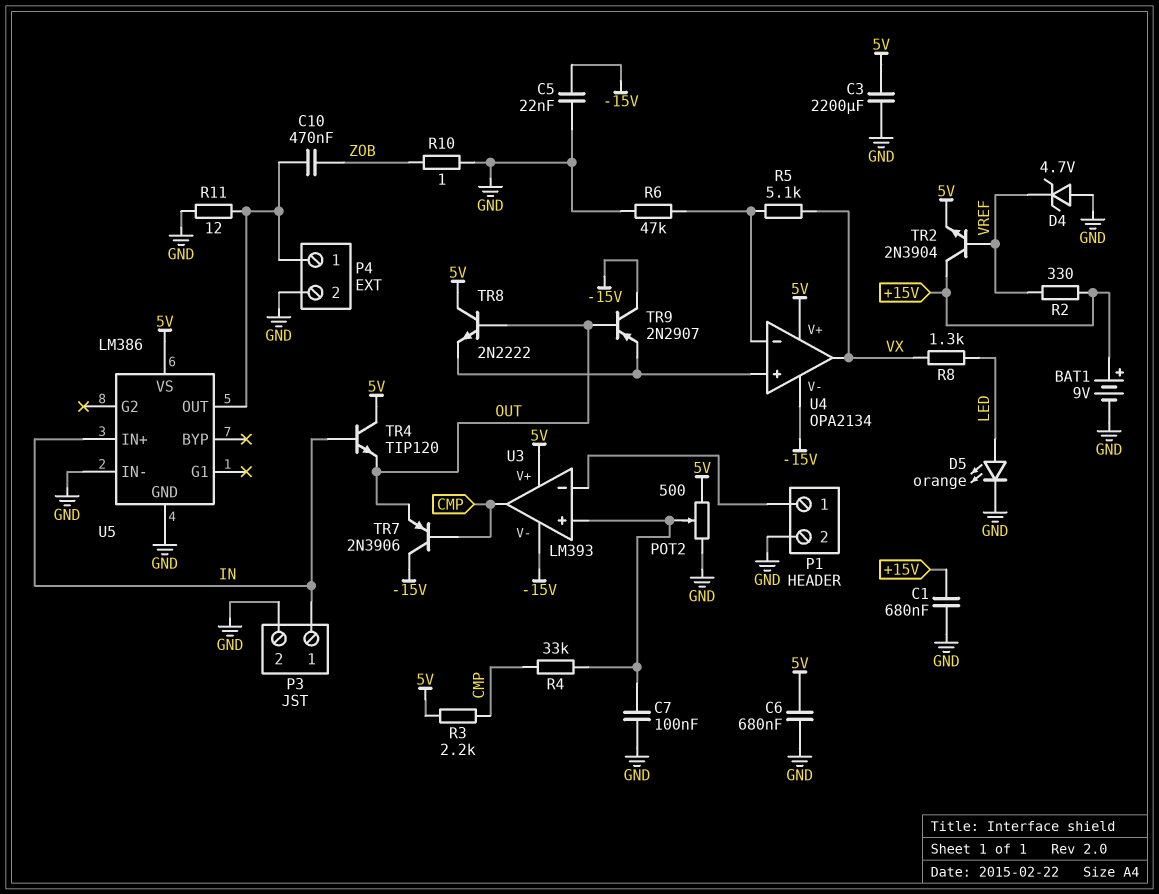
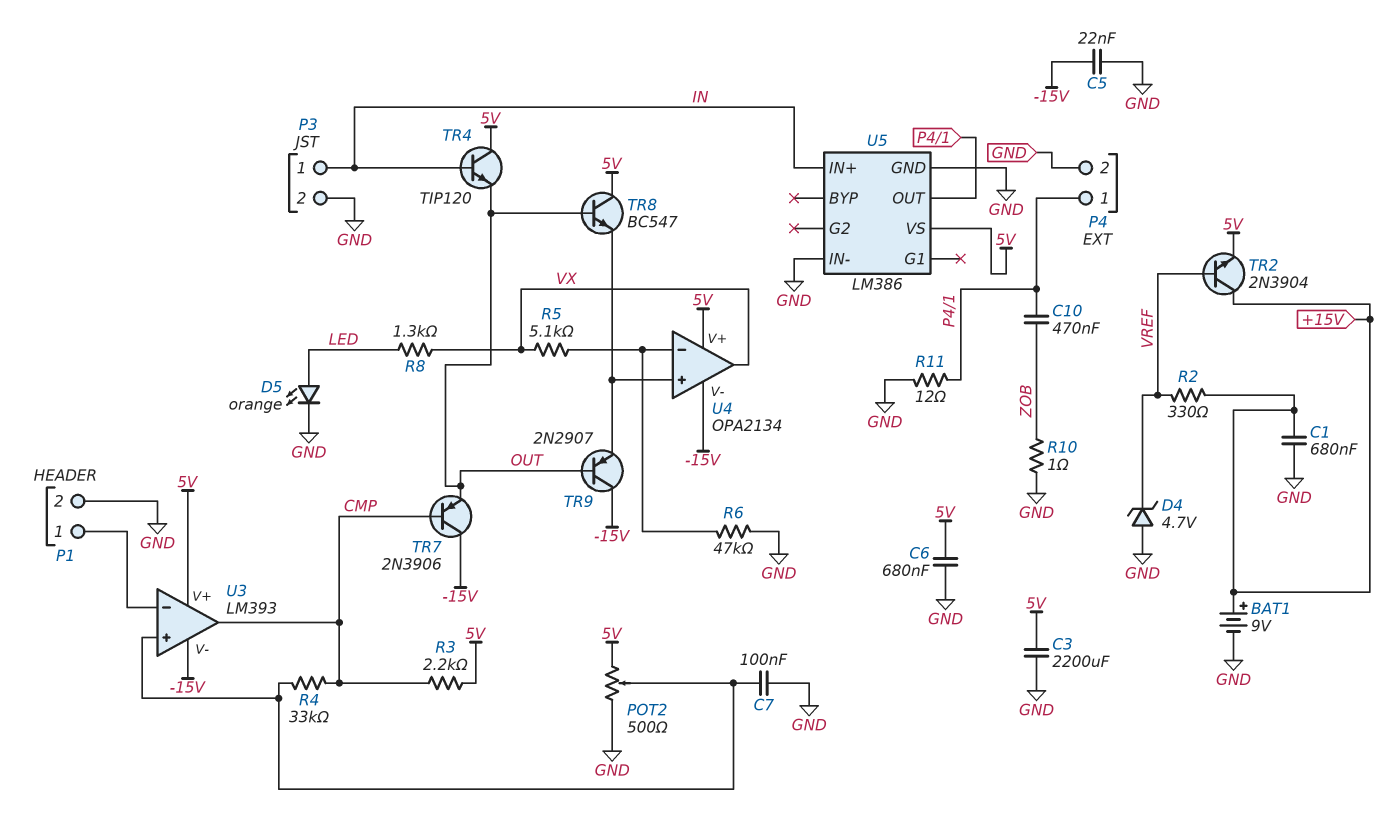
TR8: NPN 2N2222 (B OUT, C 5V, E U4/in+) -> NPN BC547 (B OUT, C 5V, E U4/in+)

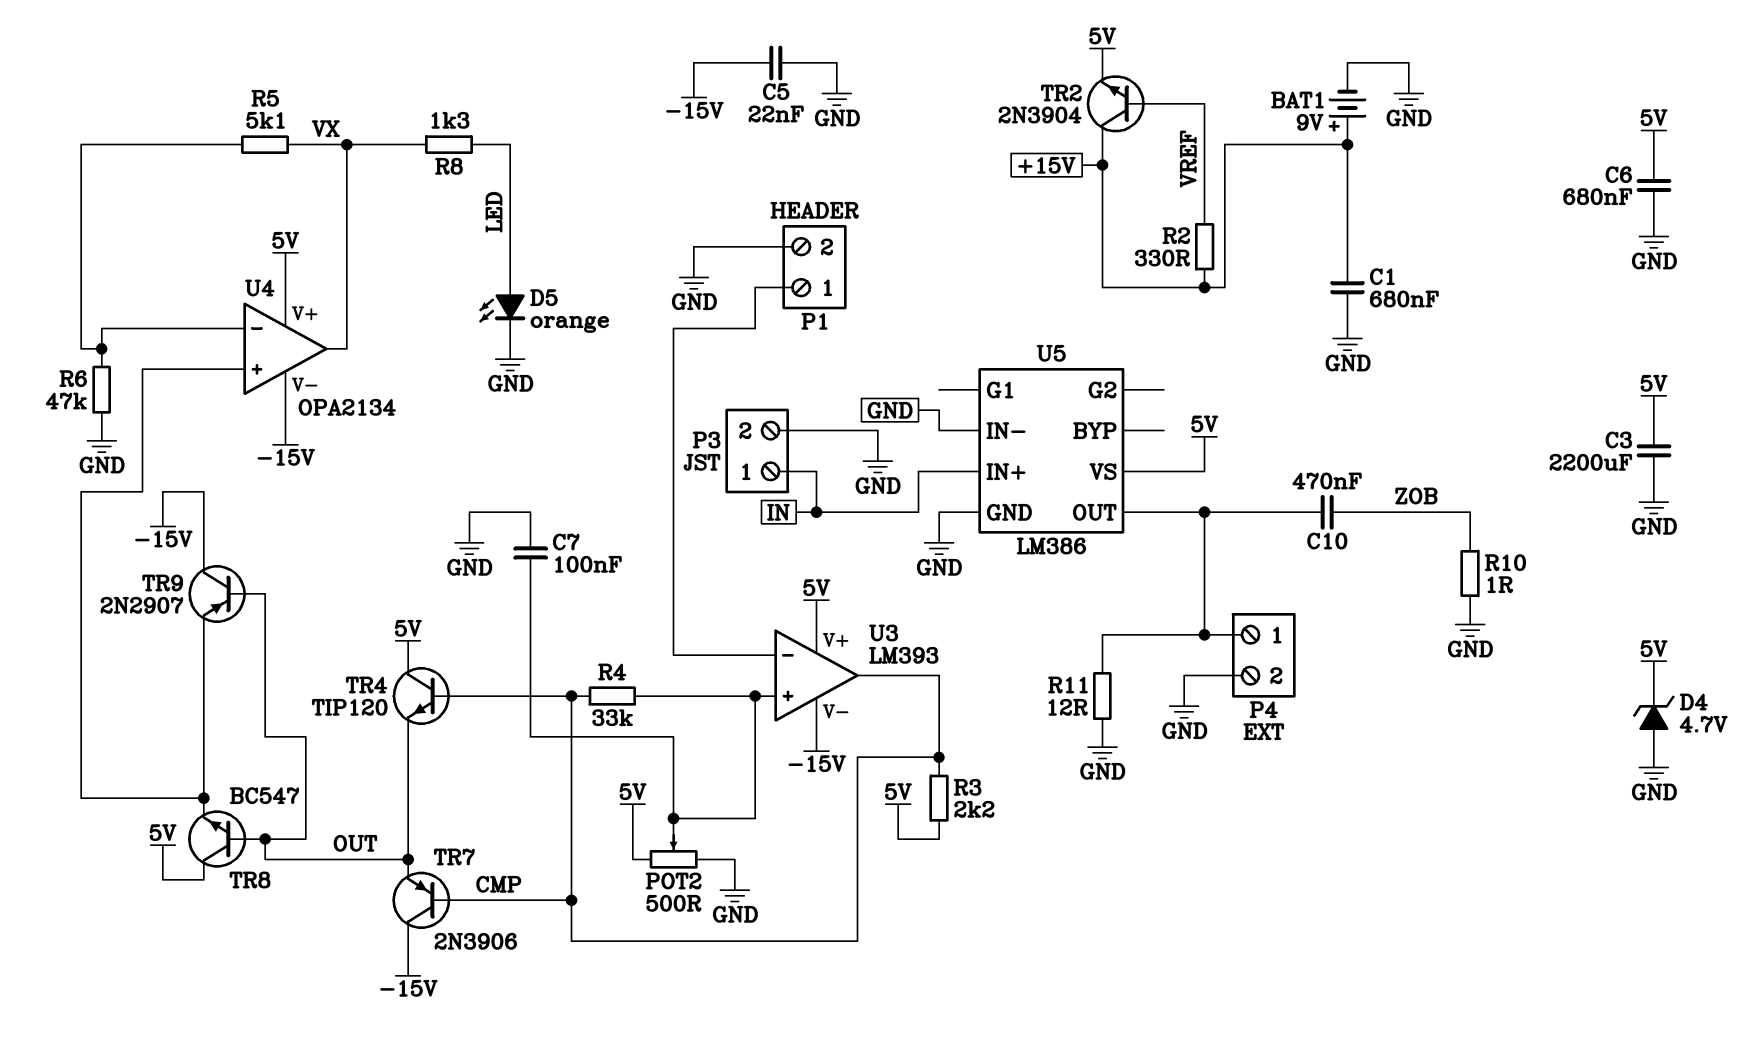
D4: zener 4.7V (A GND, K VREF) -> zener 4.7V (A GND, K 5V)
TR4: NPN TIP120 (B IN, C 5V, E OUT) -> NPN TIP120 (B CMP, C 5V, E OUT)

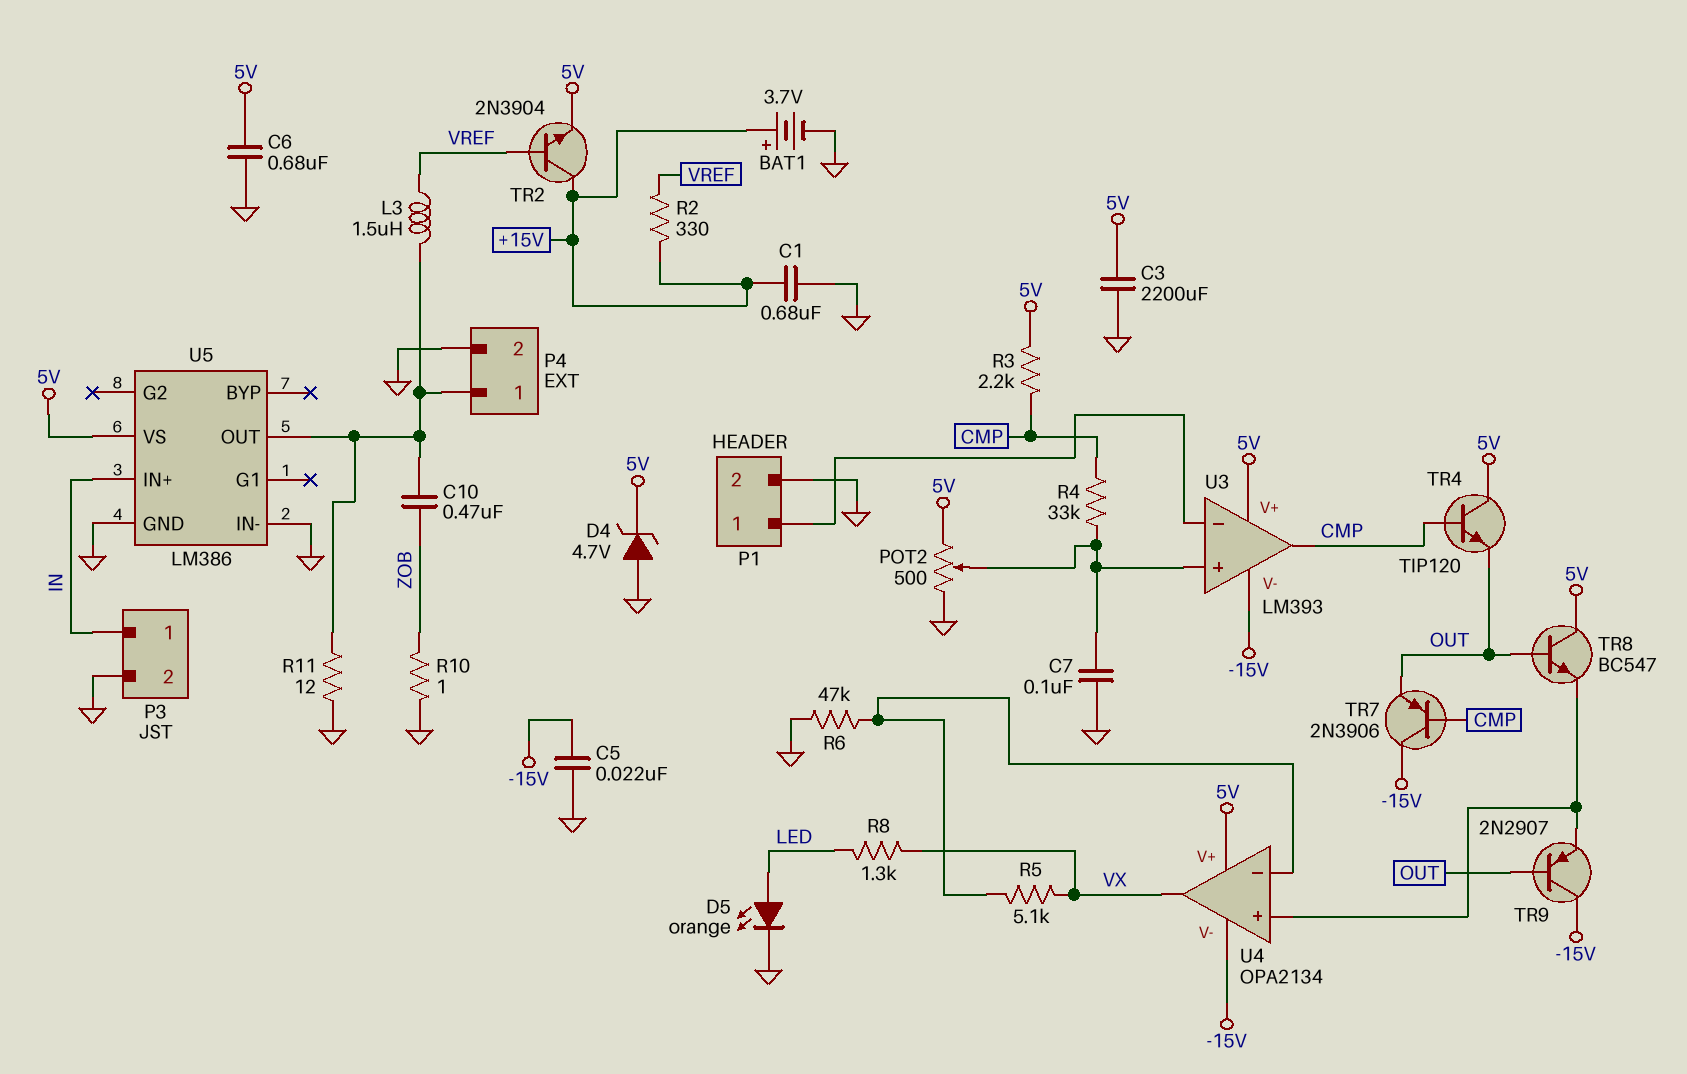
BAT1: 9V (plus +15V, minus GND) -> 3.7V (plus +15V, minus GND)
L3: none -> 1.5uH (P4/1, VREF)

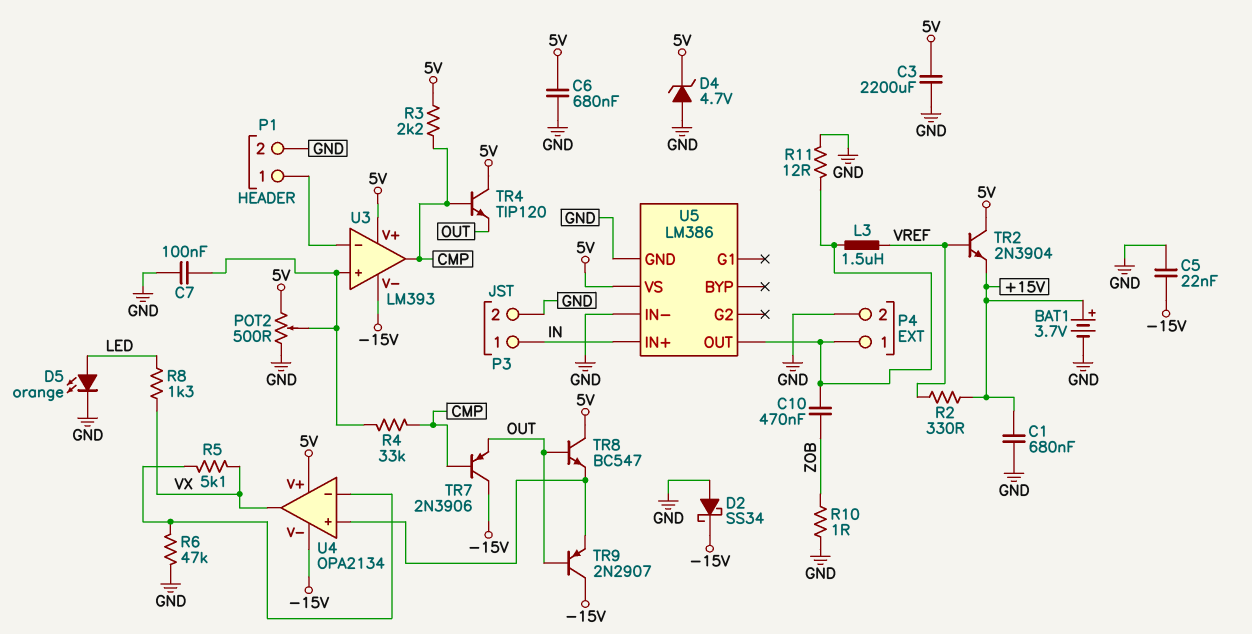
D2: none -> schottky SS34 (A GND, K -15V)
TR2: NPN 2N3904 (B VREF, C +15V, E 5V) -> NPN 2N3904 (B VREF, C 5V, E +15V)

